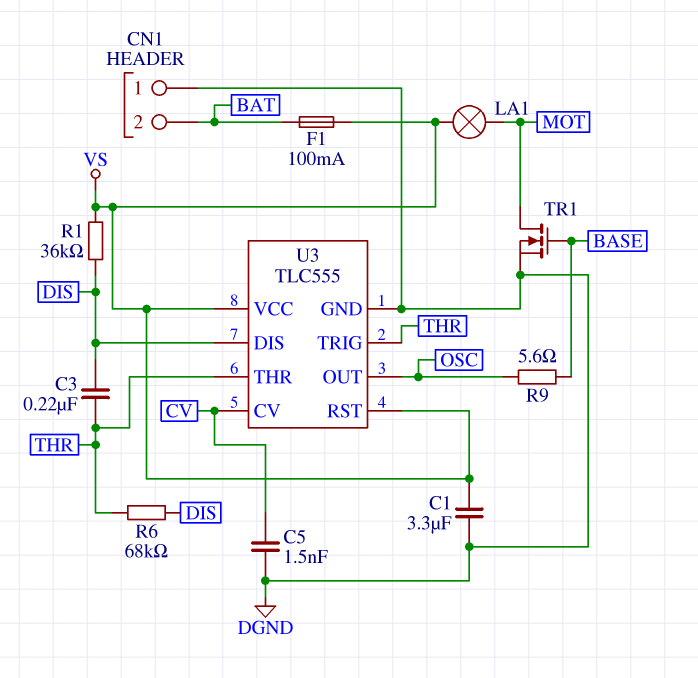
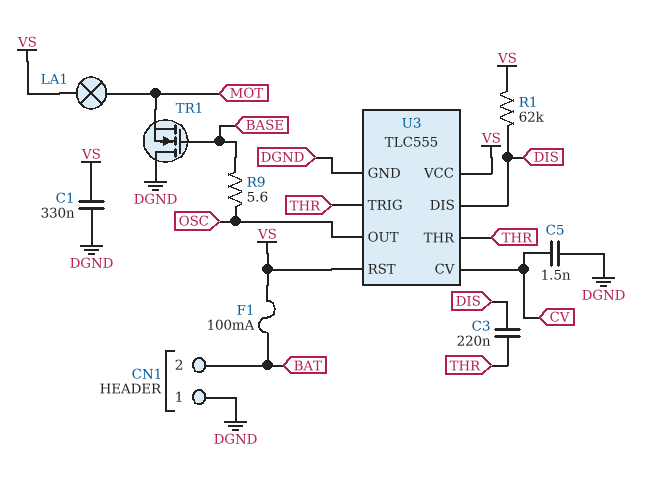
C1: 3.3uF (DGND, VS) -> 330nF (DGND, VS)
R1: 36k (DIS, VS) -> 62k (DIS, VS)
R6: 68k (DIS, THR) -> none
TR1: NMOS (G BASE, D MOT, S DGND) -> NMOS (G BASE, D DGND, S MOT)

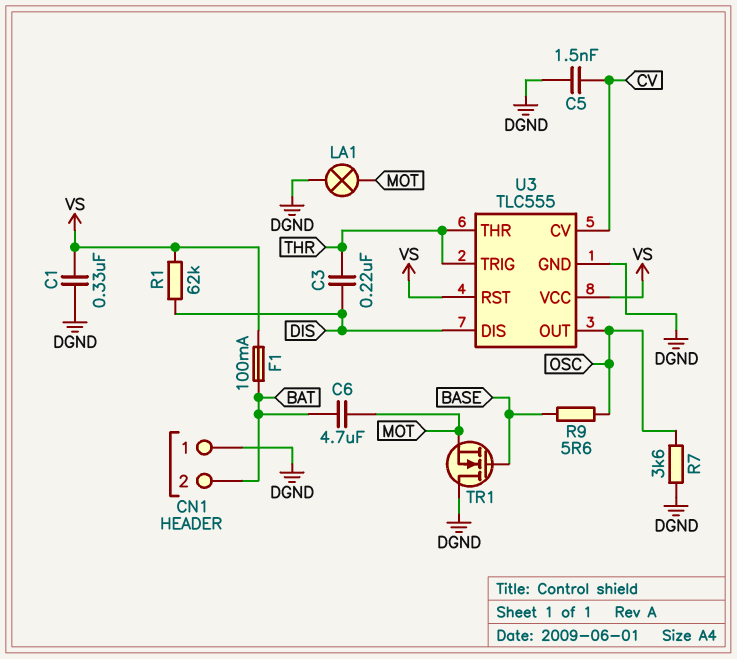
C6: none -> 4.7uF (BAT, MOT)
LA1: lamp (MOT, VS) -> lamp (DGND, MOT)
R7: none -> 3.6k (DGND, OSC)

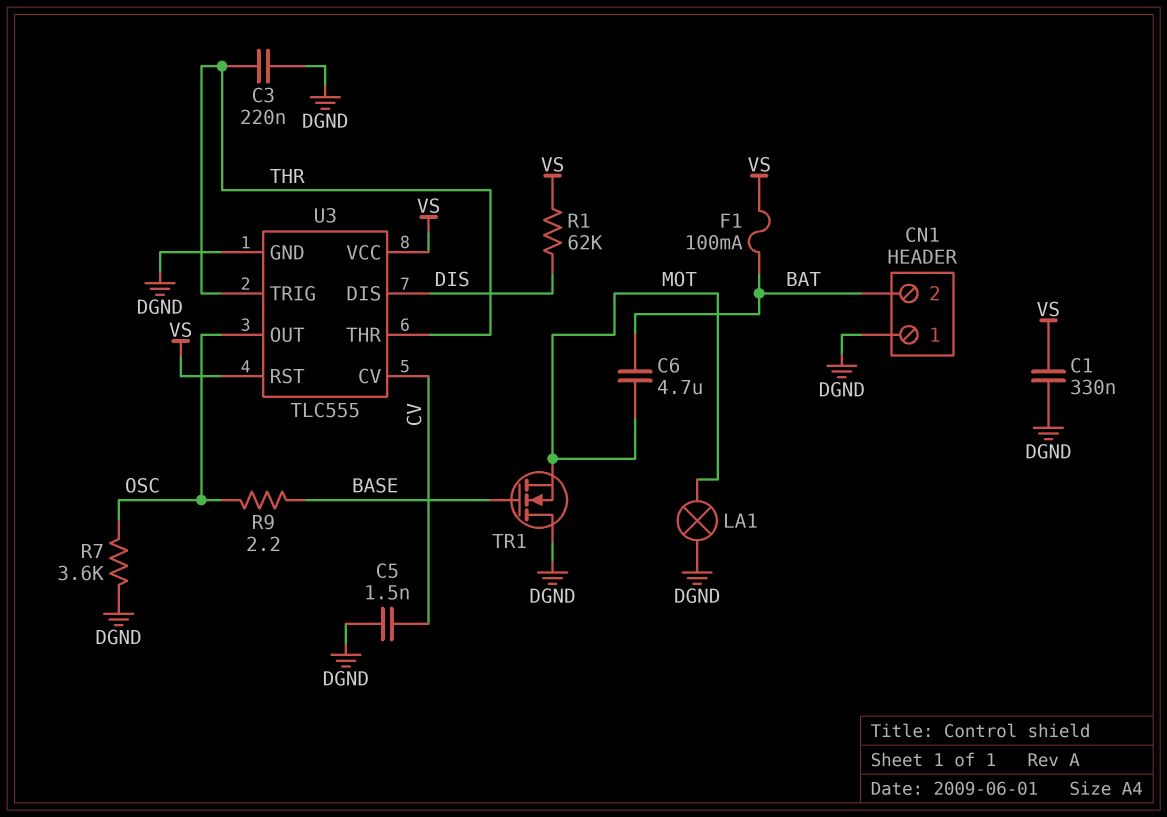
C3: 220nF (DIS, THR) -> 220nF (DGND, THR)
R9: 5.6 (BASE, OSC) -> 2.2 (BASE, OSC)

